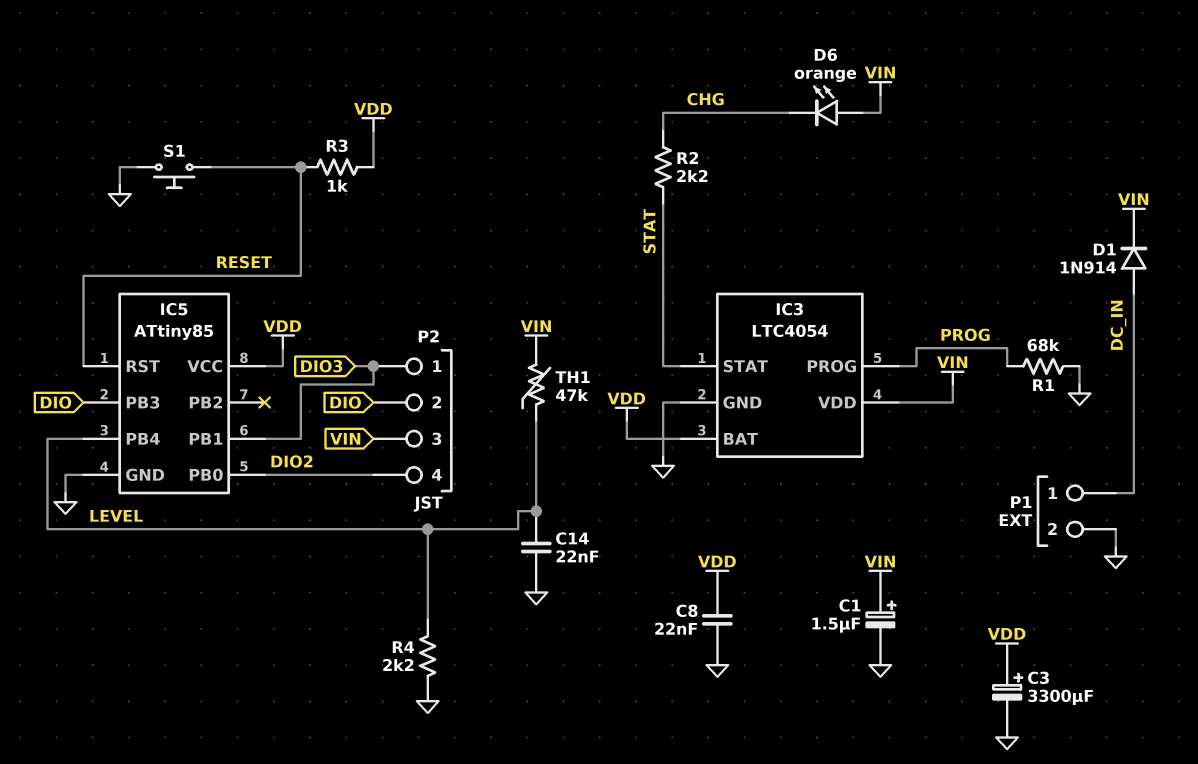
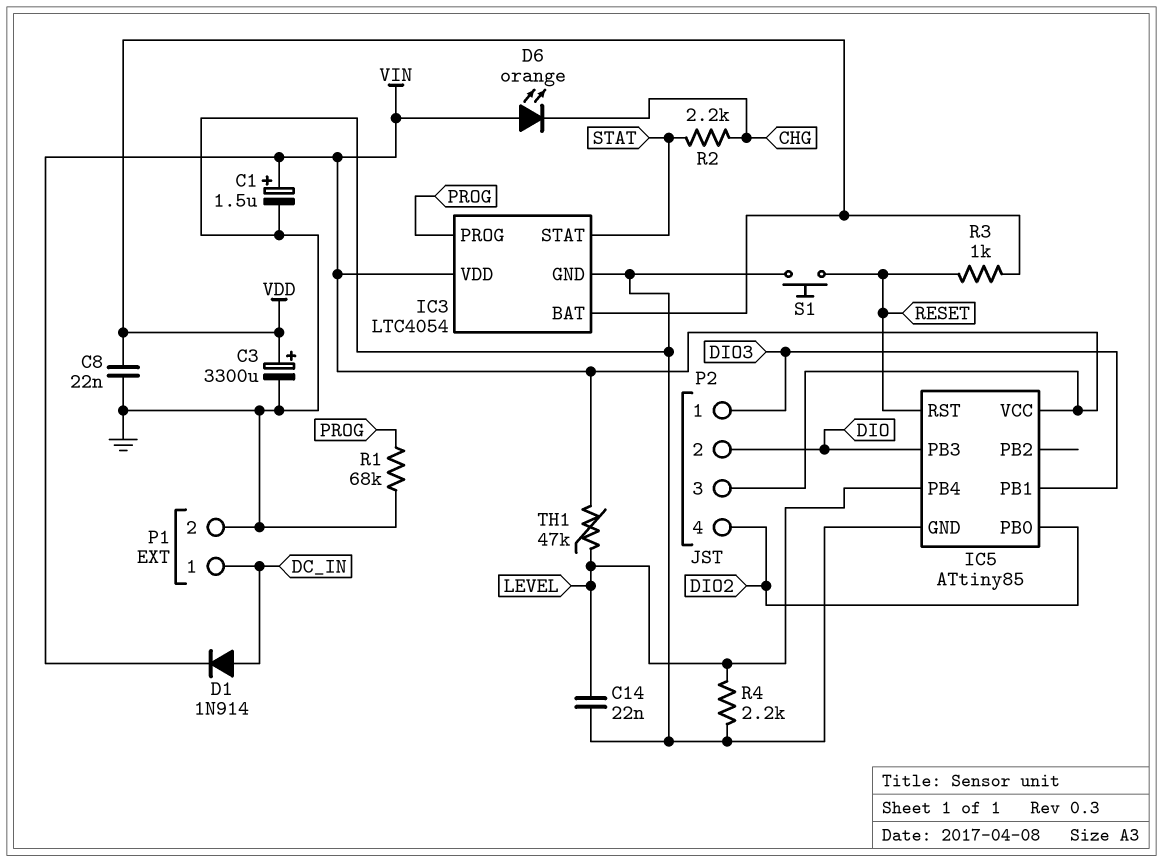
IC5 pin VCC: VDD -> VIN

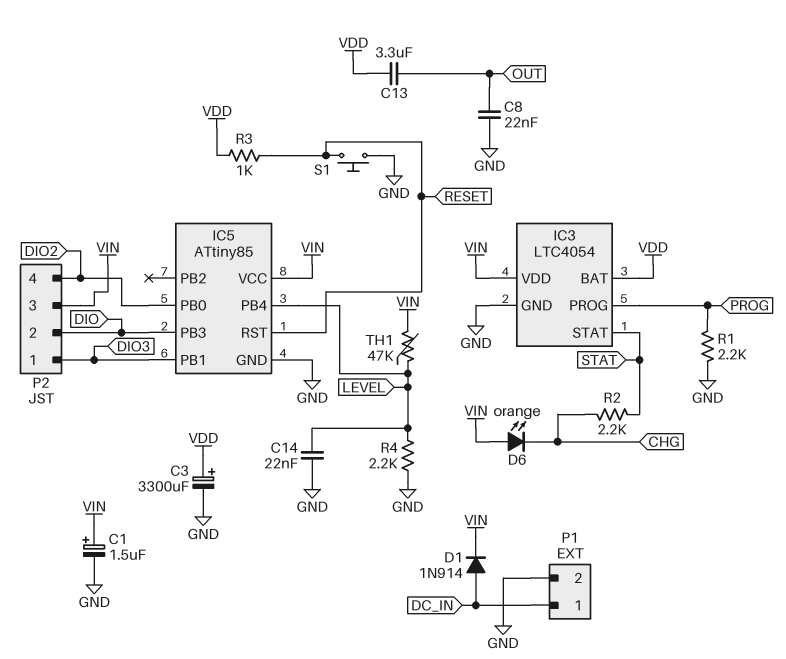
C8: 22nF (GND, VDD) -> 22nF (GND, OUT)
C13: none -> 3.3uF (OUT, VDD)
R1: 68k (GND, PROG) -> 2.2k (GND, PROG)

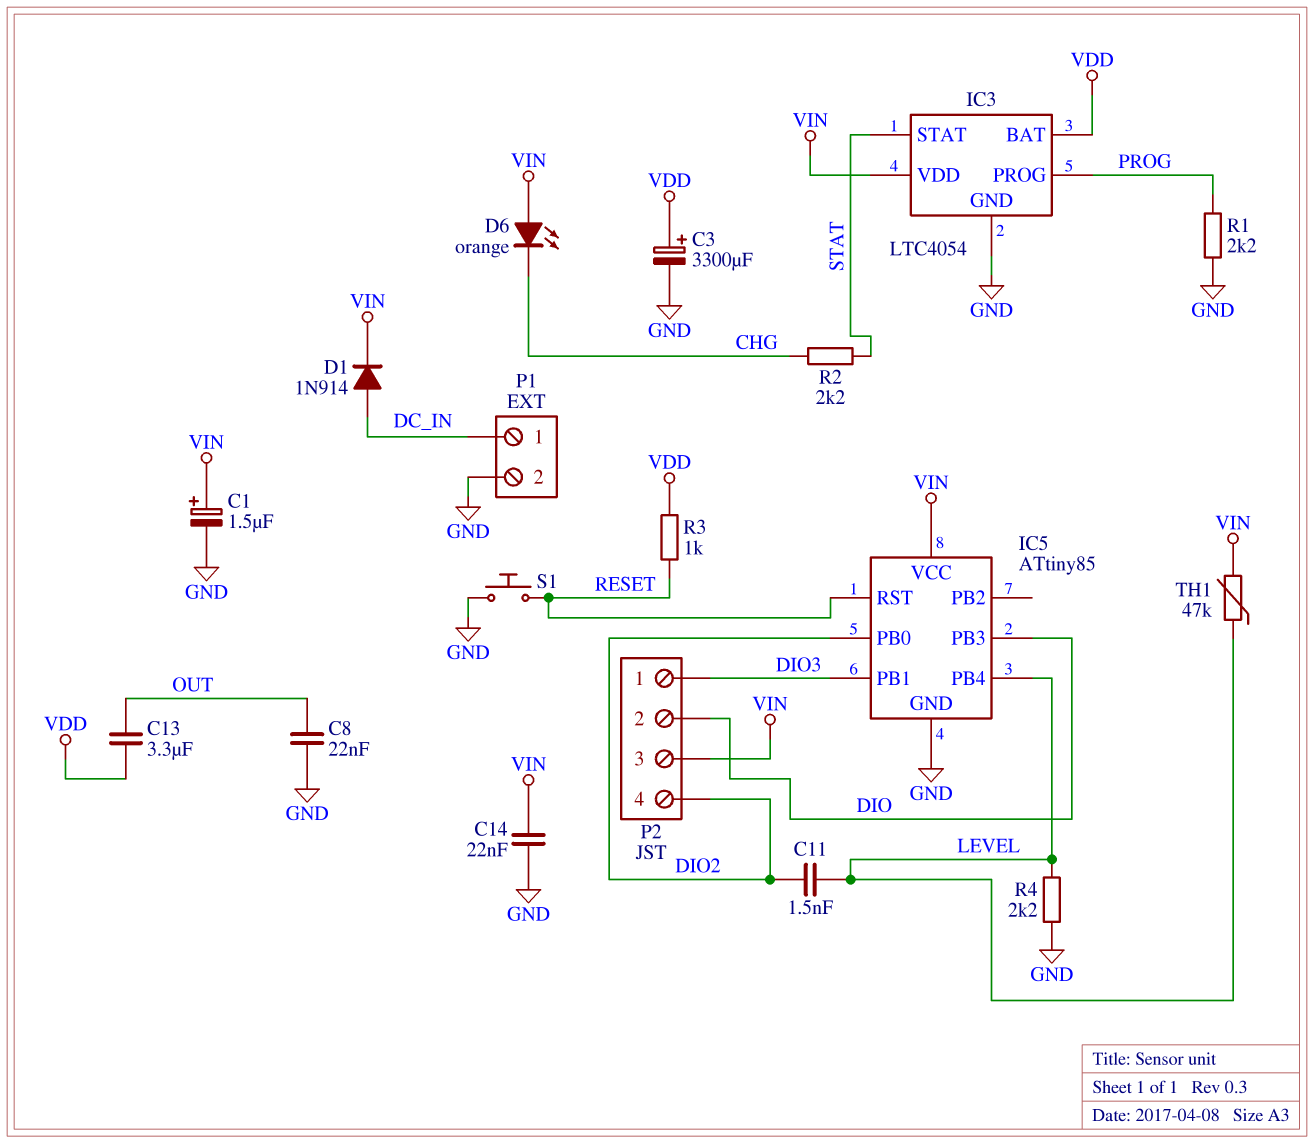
C11: none -> 1.5nF (DIO2, LEVEL)
C14: 22nF (GND, LEVEL) -> 22nF (GND, VIN)

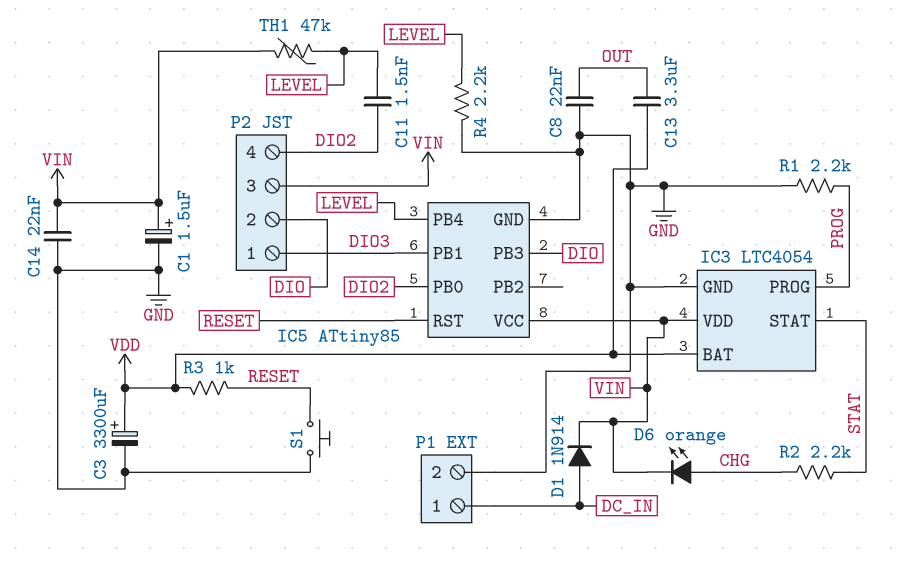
D6: LED orange (A VIN, K CHG) -> LED orange (A CHG, K VIN)

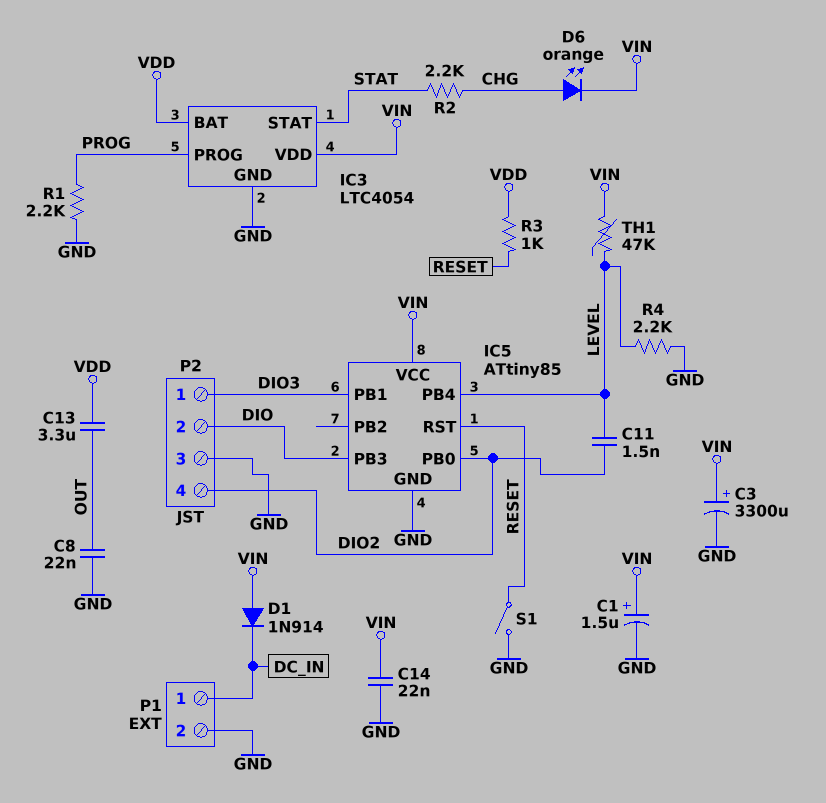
C3: 3300uF (plus VDD, minus GND) -> 3300uF (plus VIN, minus GND)
D1: diode 1N914 (A DC_IN, K VIN) -> diode 1N914 (A VIN, K DC_IN)
P2 pin 3: VIN -> GND
S1: button (GND, RESET) -> switch (GND, RESET)

